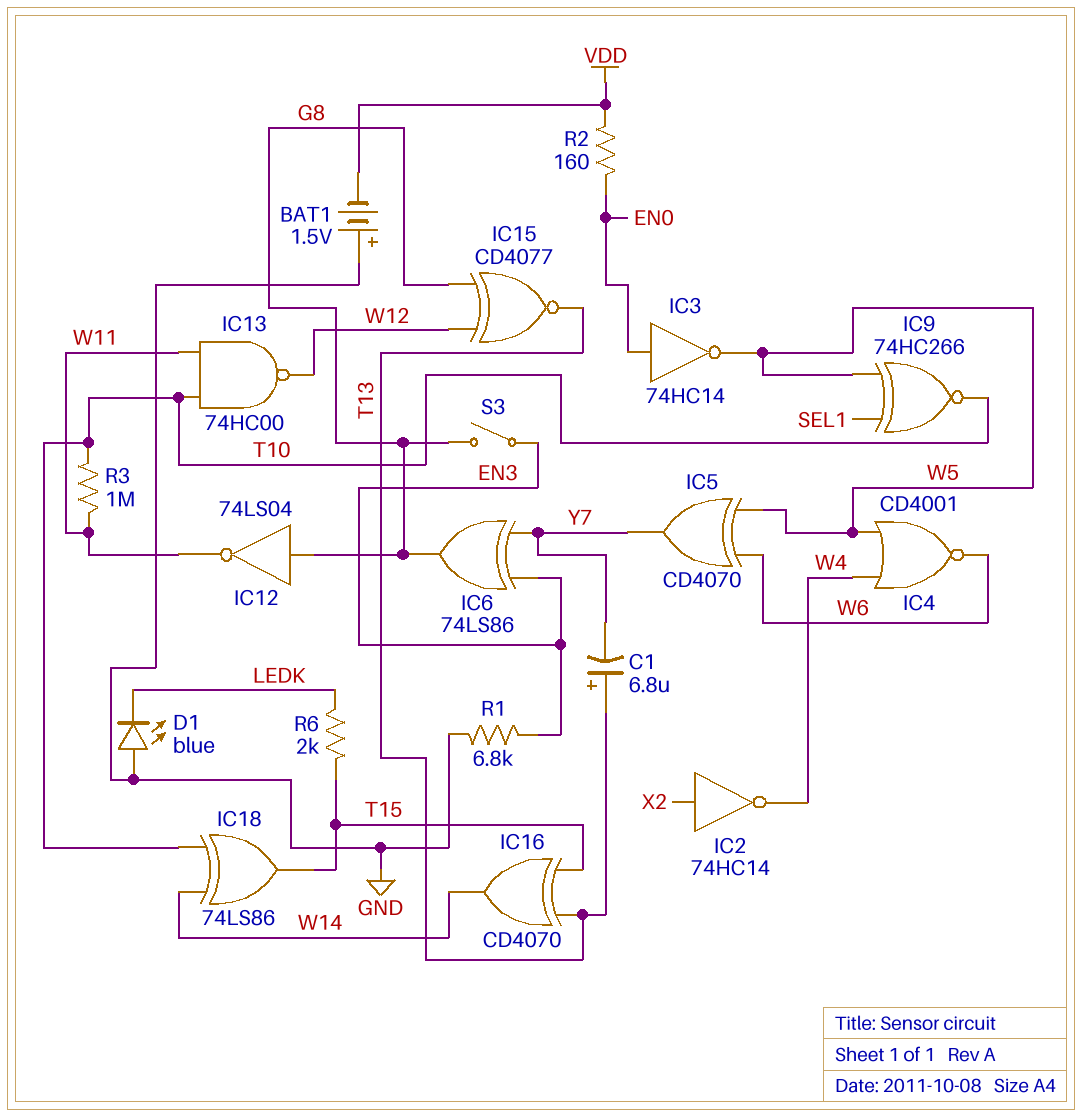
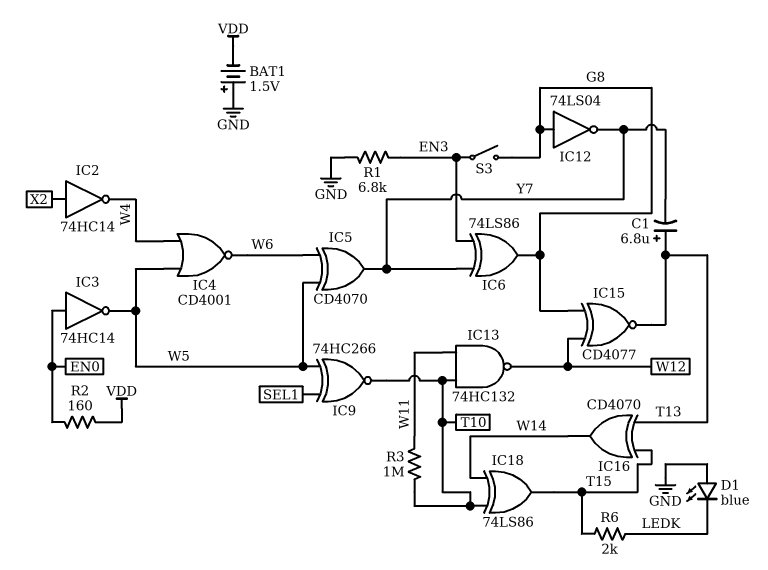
IC12: NOT 74LS04 (in G8, out W11) -> NOT 74LS04 (in G8, out Y7)
IC13: NAND 74HC00 (in T10, in W11, out W12) -> NAND 74HC132 (in T10, in W11, out W12)

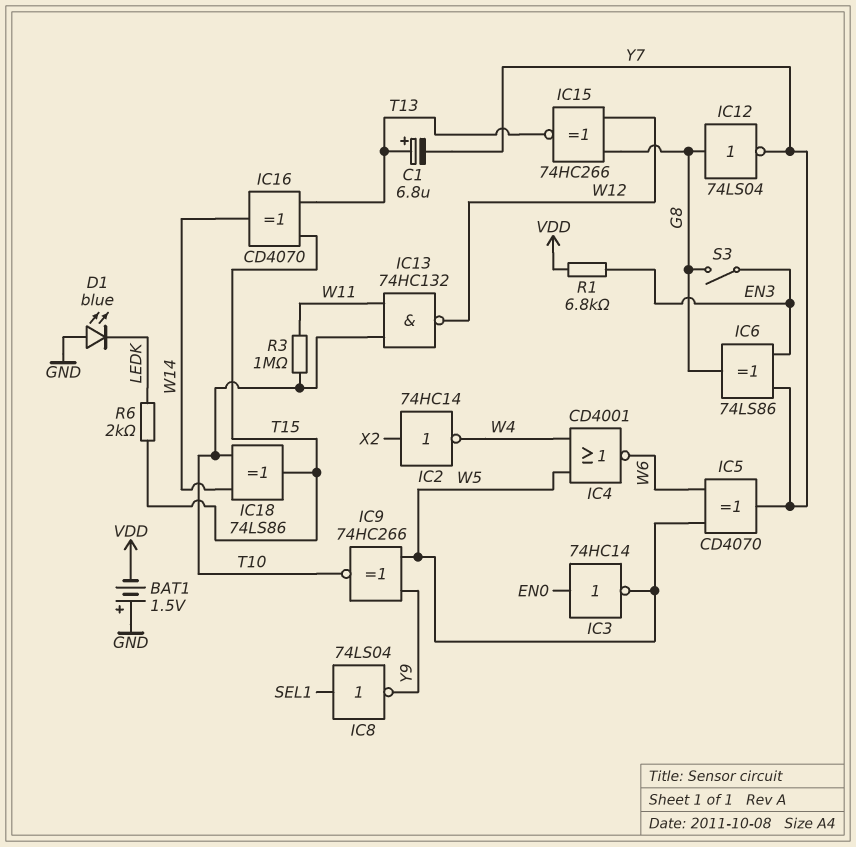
IC8: none -> NOT 74LS04 (in SEL1, out Y9)
IC9: XNOR 74HC266 (in SEL1, in W5, out T10) -> XNOR 74HC266 (in W5, in Y9, out T10)
IC15: XNOR CD4077 (in G8, in W12, out T13) -> XNOR 74HC266 (in G8, in W12, out T13)
R1: 6.8k (EN3, GND) -> 6.8k (EN3, VDD)
R2: 160 (EN0, VDD) -> none

